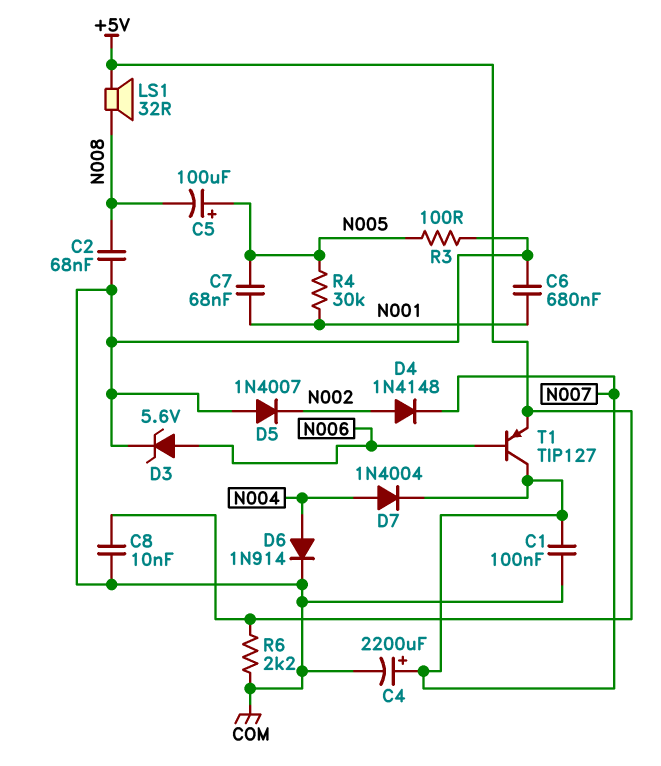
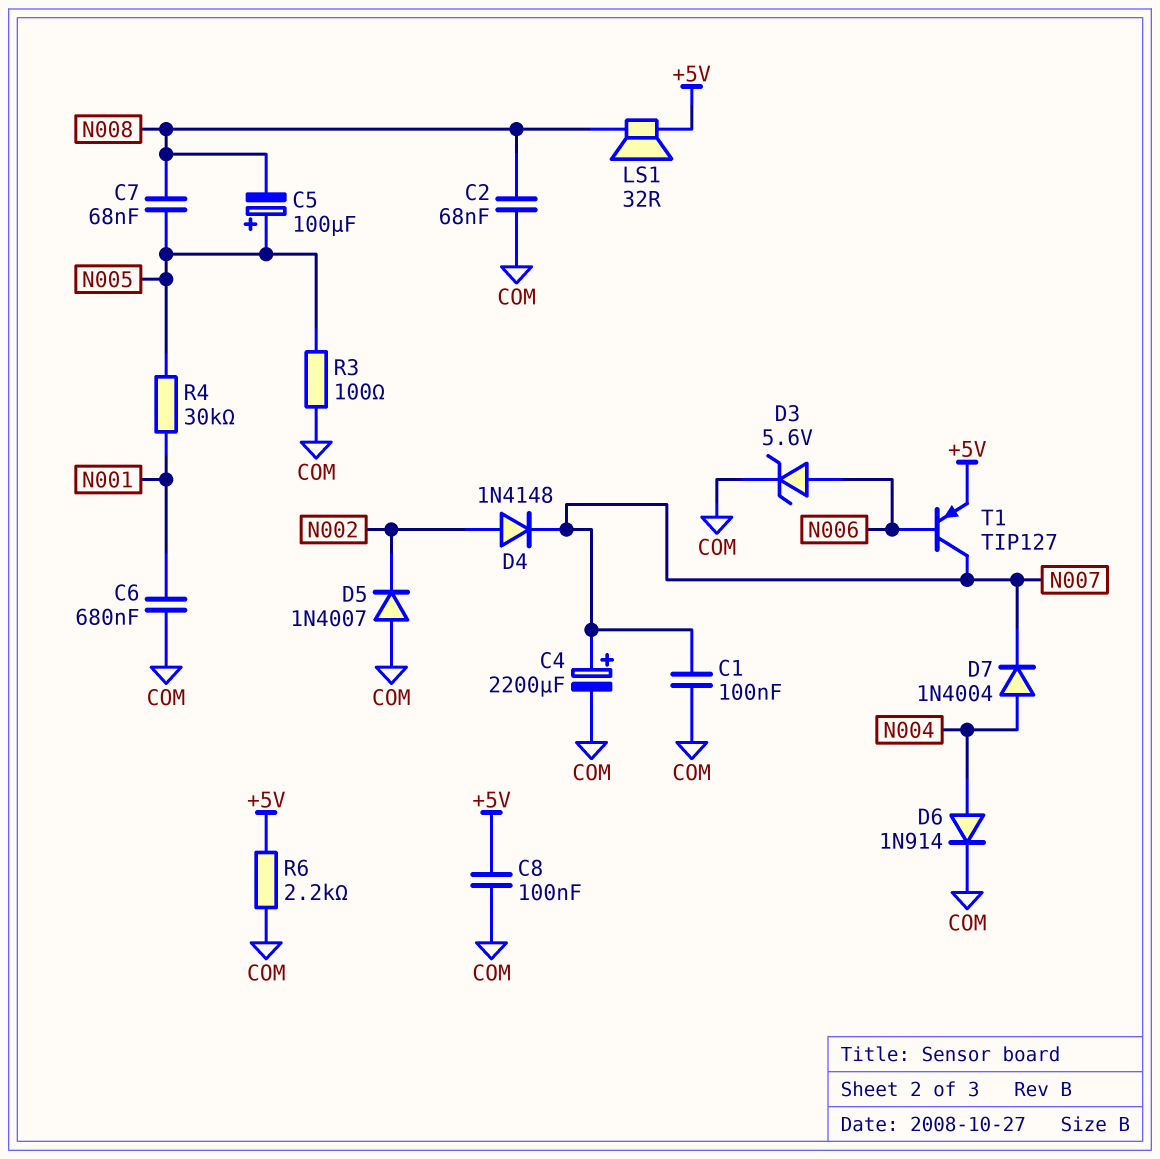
C7: 68nF (N001, N005) -> 68nF (N005, N008)
C8: 10nF (+5V, COM) -> 100nF (+5V, COM)

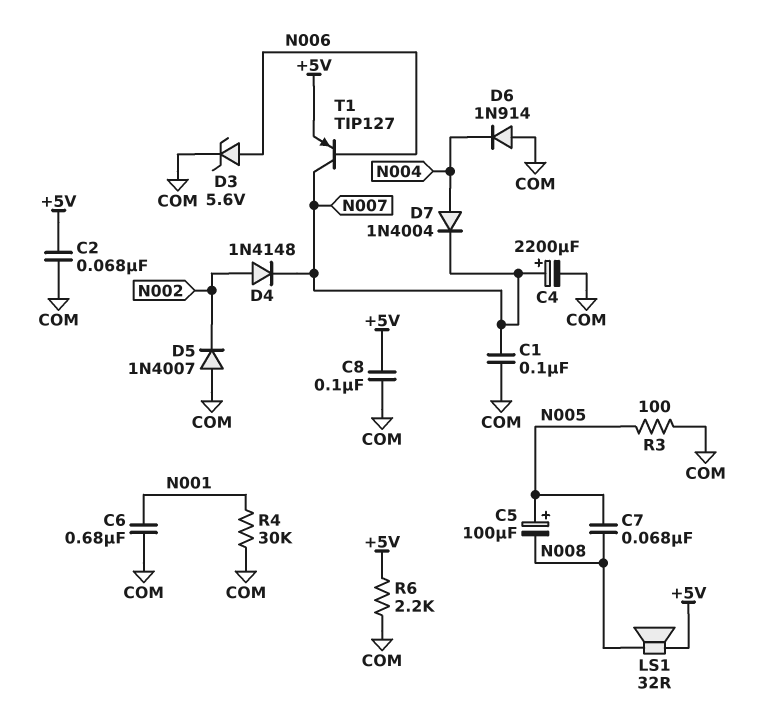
C2: 68nF (COM, N008) -> 68nF (+5V, COM)
D6: diode 1N914 (A N004, K COM) -> diode 1N914 (A COM, K N004)
R4: 30k (N001, N005) -> 30k (COM, N001)

